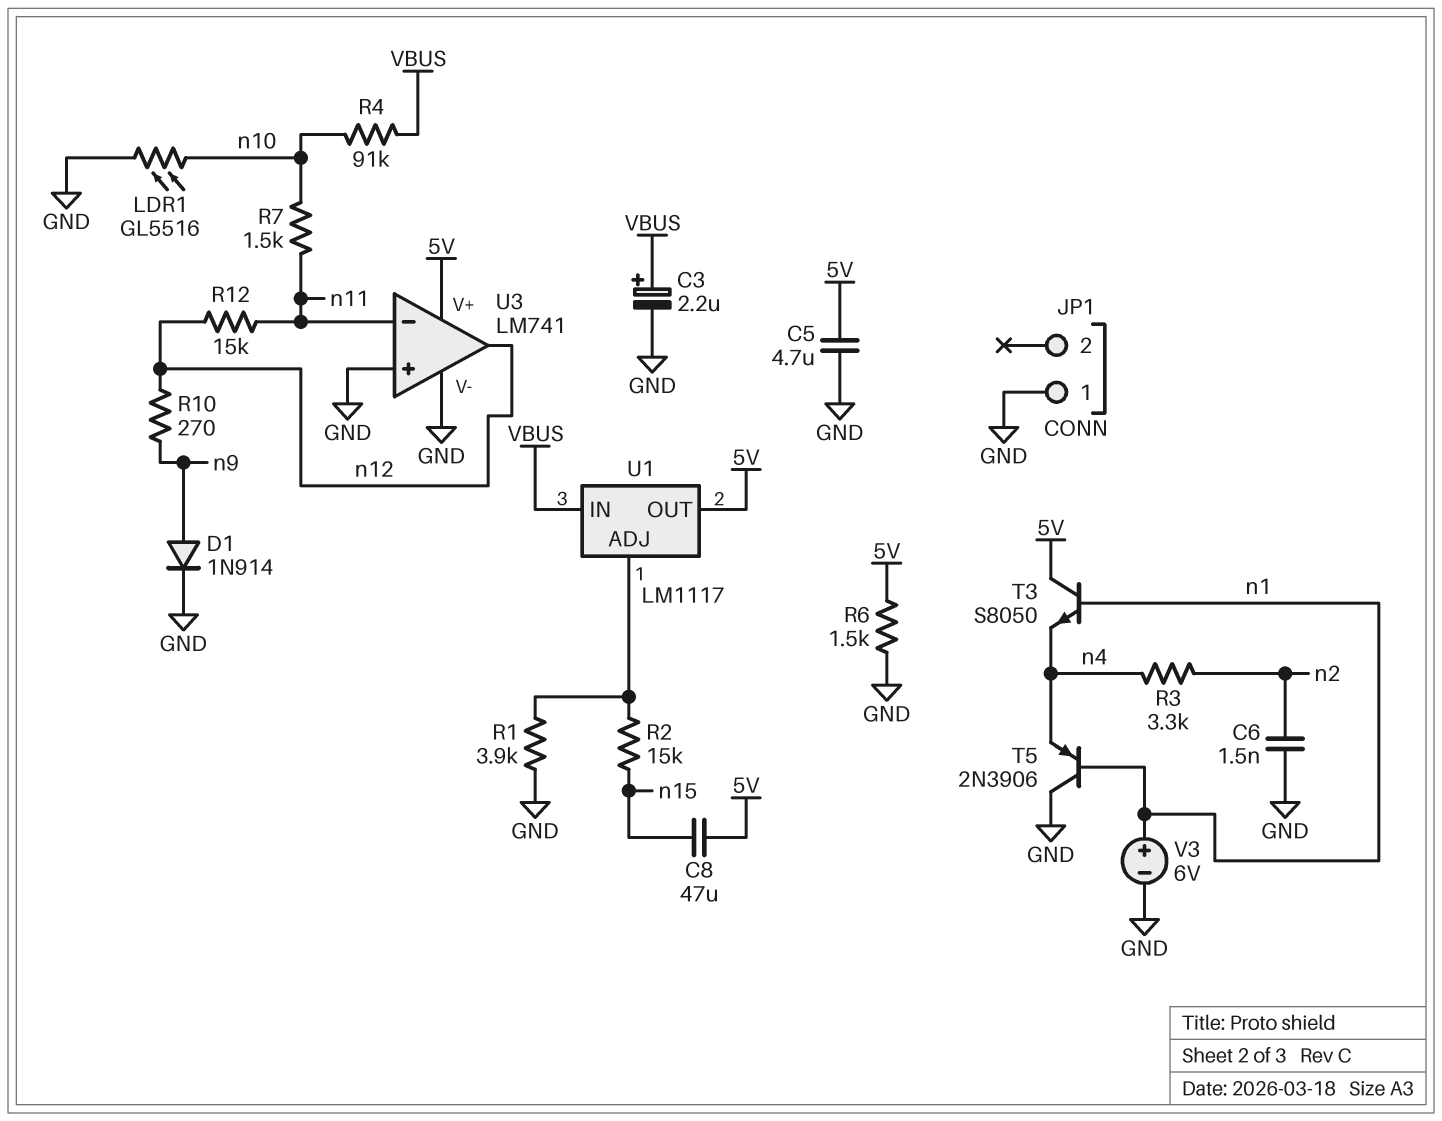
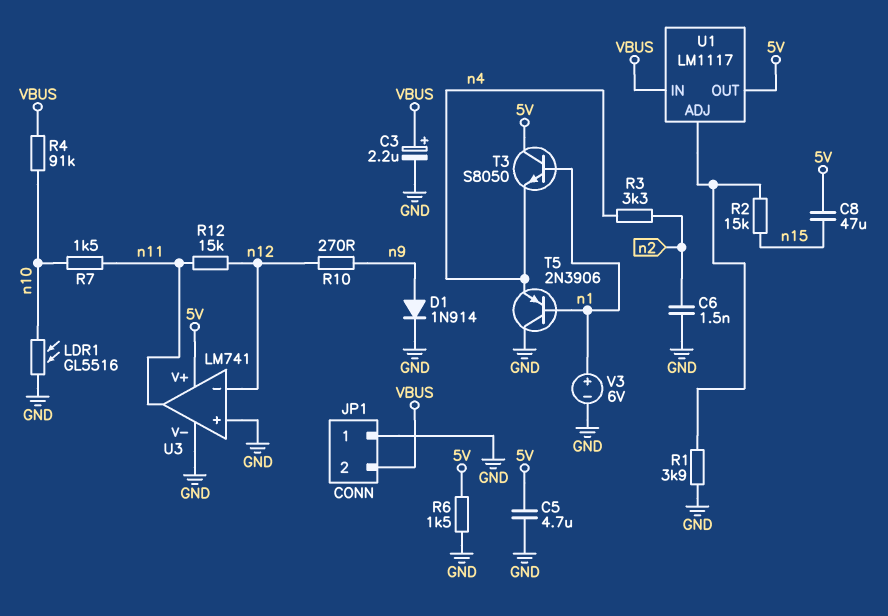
JP1 pin 2: none -> VBUS
U3 pin in-: n11 -> n12
U3 pin out: n12 -> n11

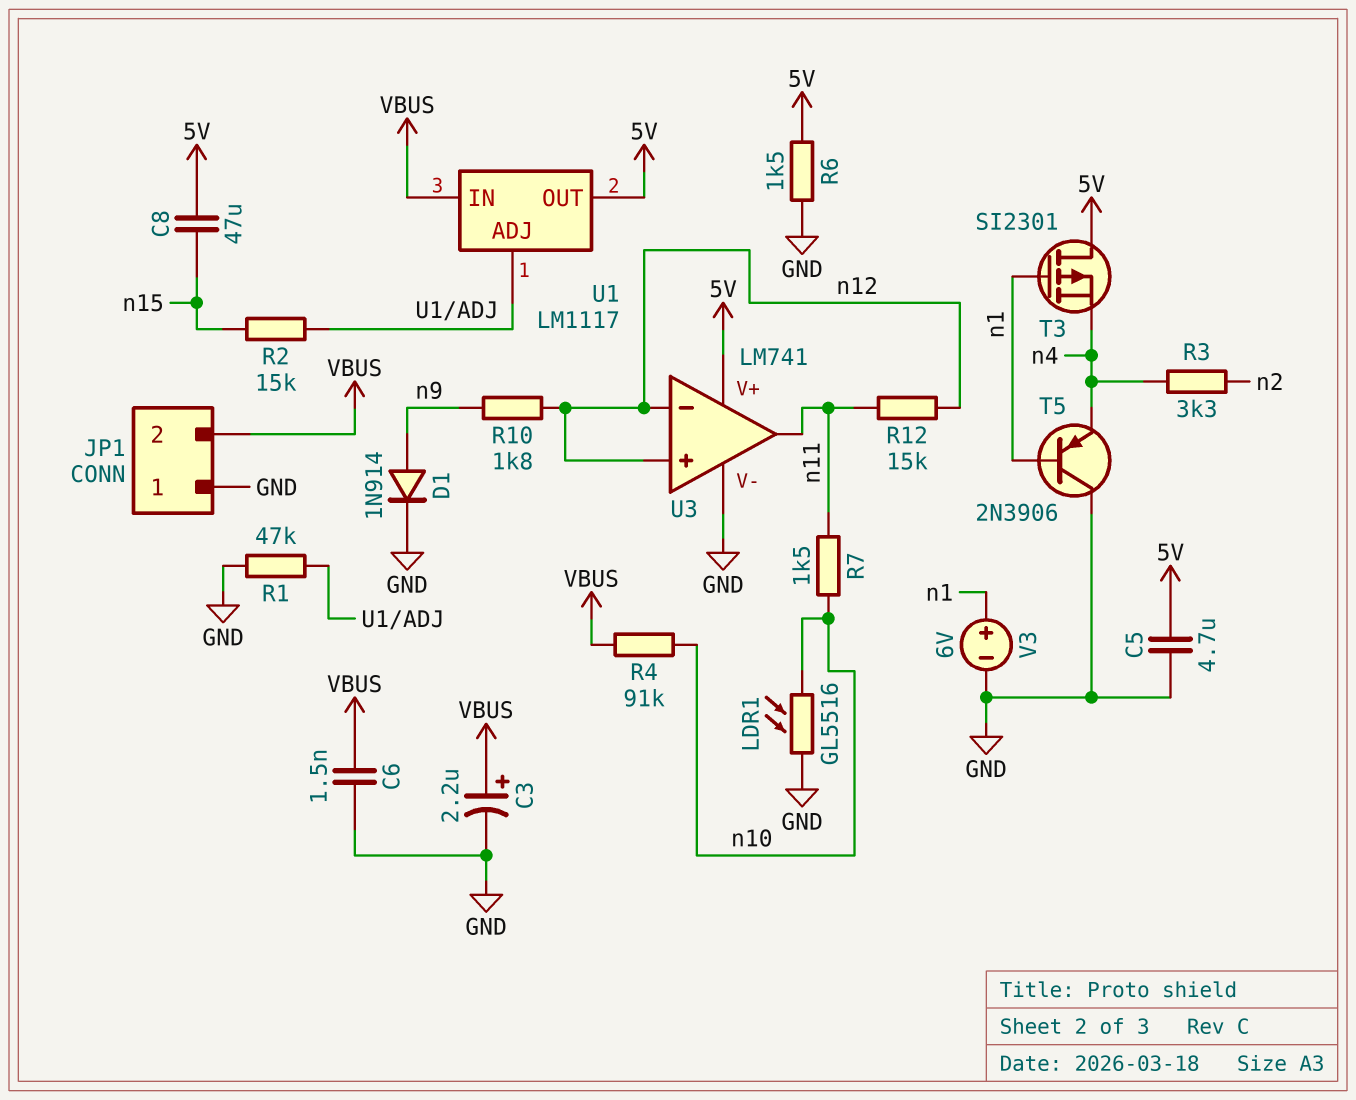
C6: 1.5nF (GND, n2) -> 1.5nF (GND, VBUS)
R1: 3.9k (GND, U1/ADJ) -> 47k (GND, U1/ADJ)
R10: 270 (n9, n12) -> 1.8k (n9, n12)
T3: NPN S8050 (B n1, C 5V, E n4) -> PMOS SI2301 (G n1, D 5V, S n4)
U3 pin in+: GND -> n12

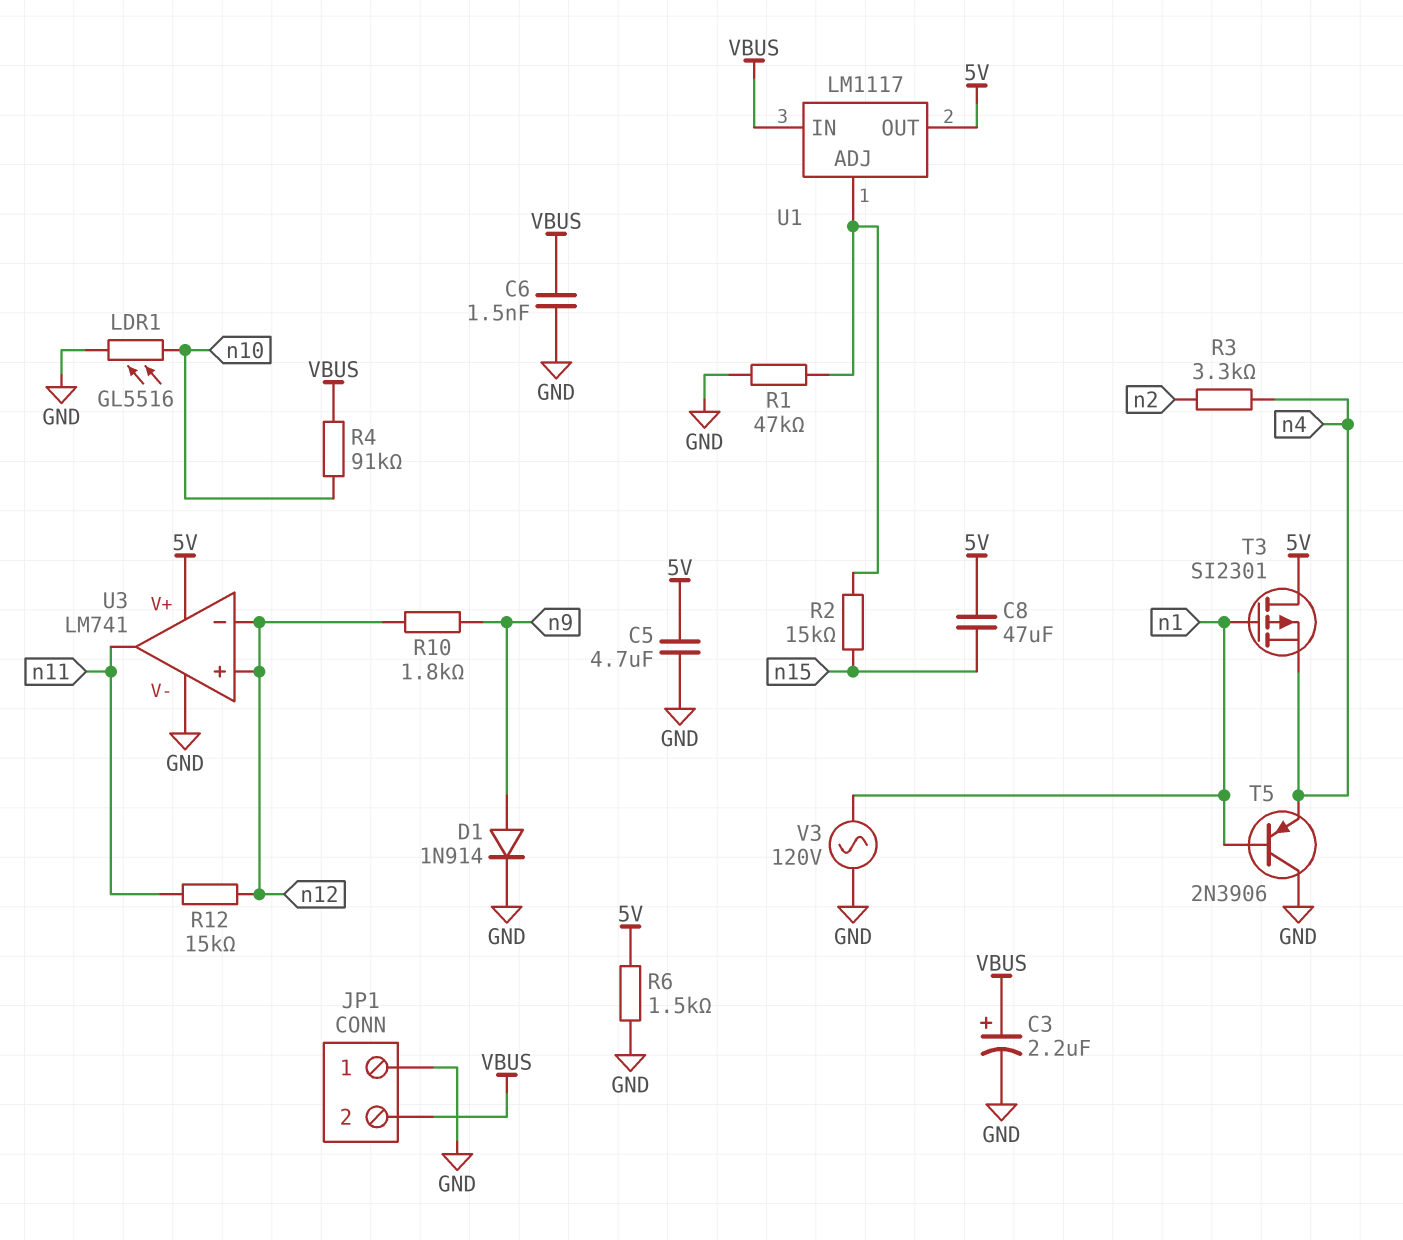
R7: 1.5k (n10, n11) -> none
V3: 6V (plus n1, minus GND) -> AC 120V (GND, n1)

